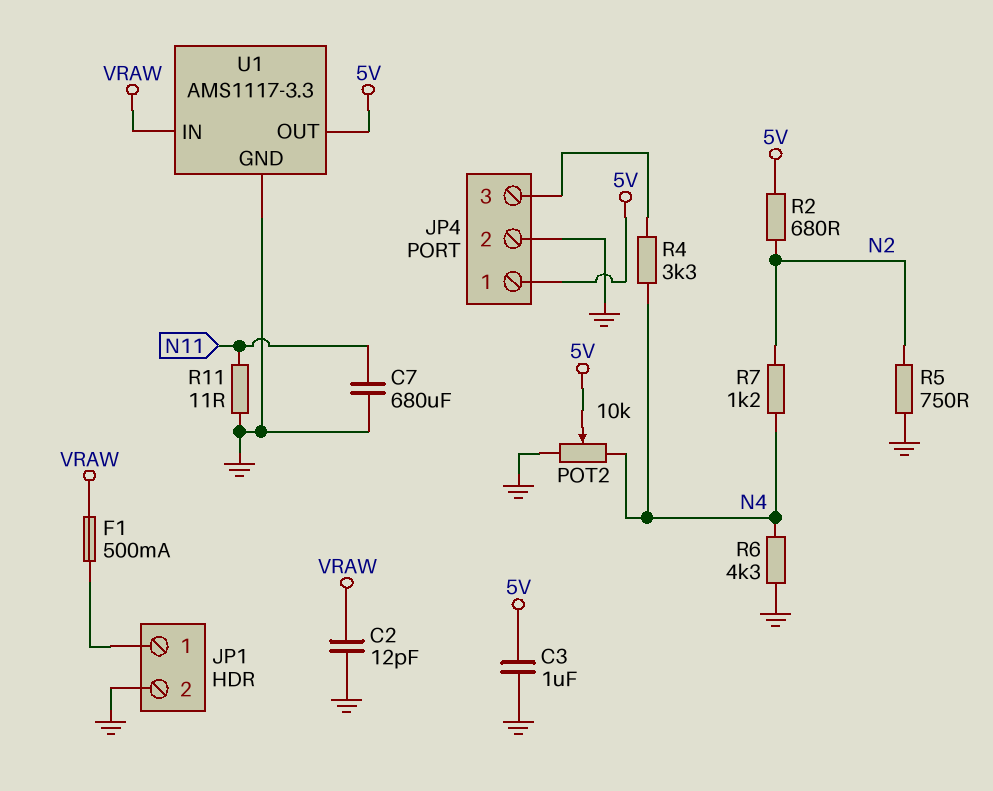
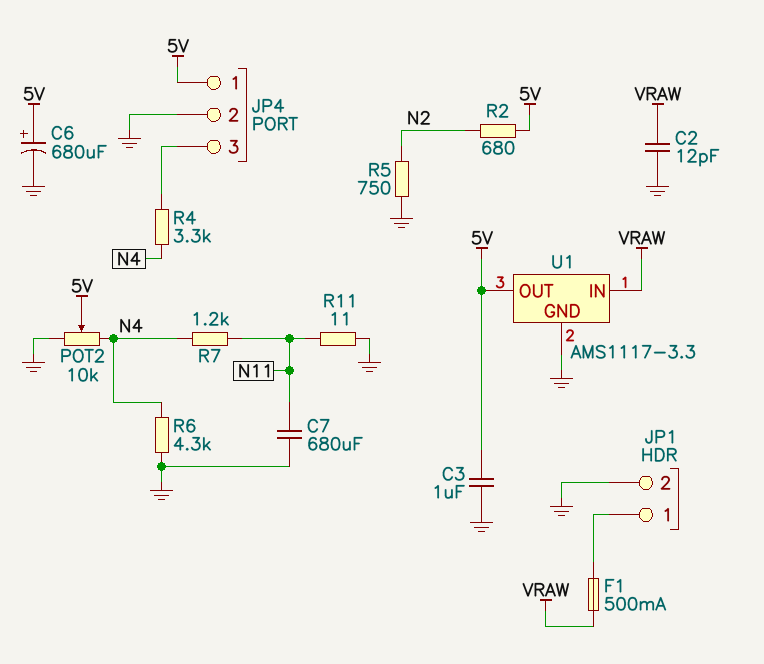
C6: none -> 680uF (plus 5V, minus GND)
R7: 1.2k (N2, N4) -> 1.2k (N4, N11)

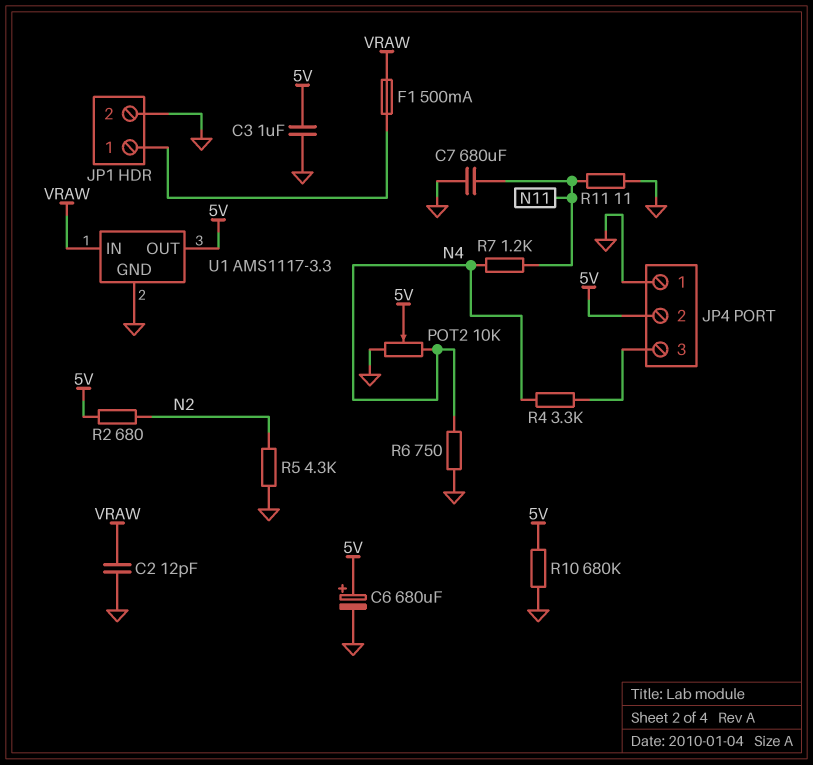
JP4 pin 1: 5V -> GND
JP4 pin 2: GND -> 5V
R5: 750 (GND, N2) -> 4.3k (GND, N2)
R6: 4.3k (GND, N4) -> 750 (GND, N4)
R10: none -> 680k (5V, GND)

